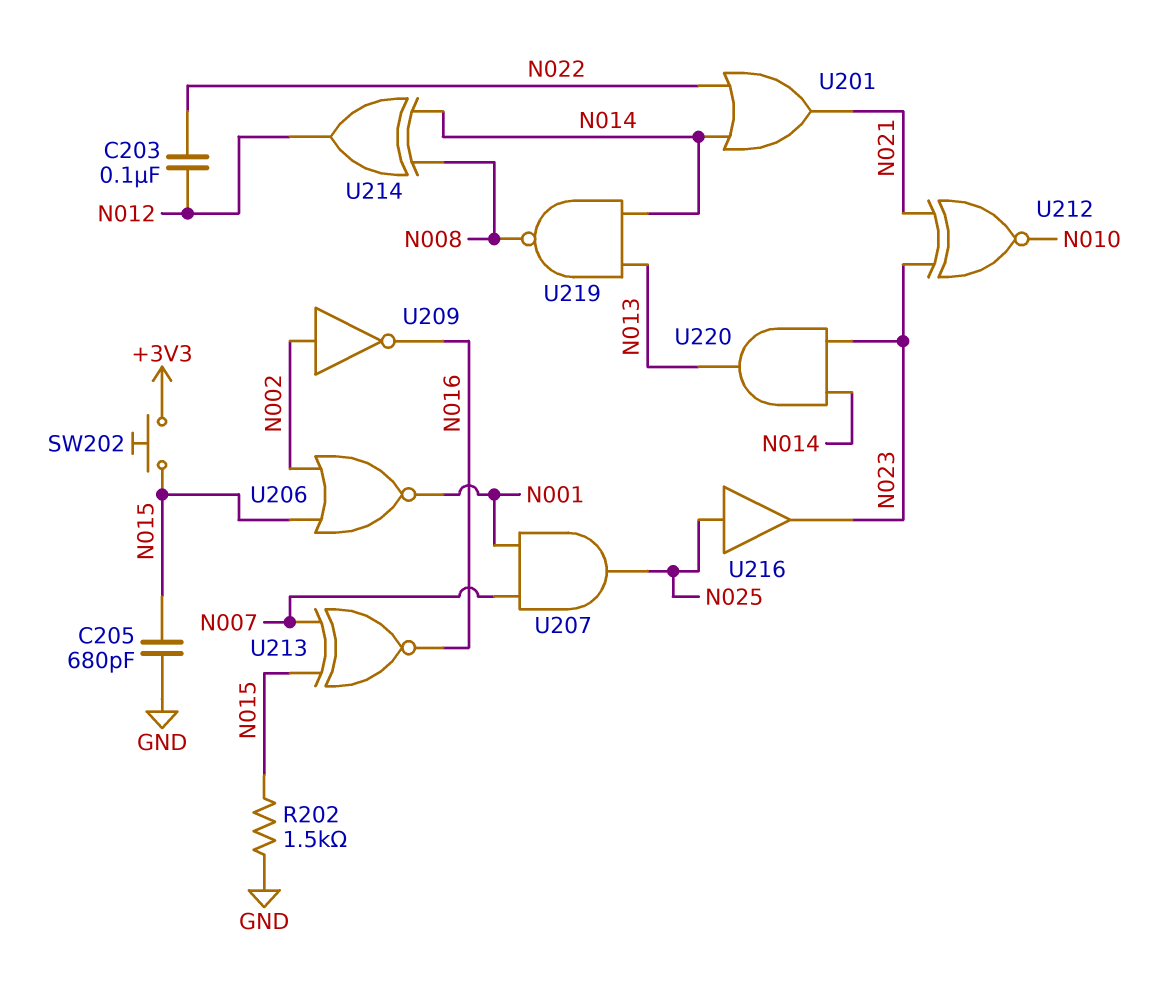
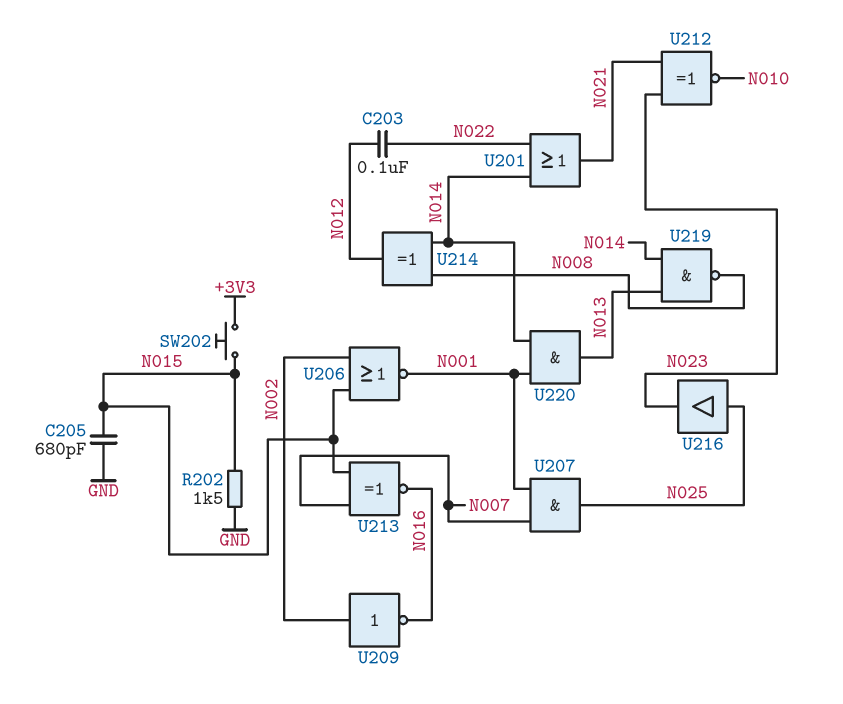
U220: AND (in N014, in N023, out N013) -> AND (in N001, in N014, out N013)

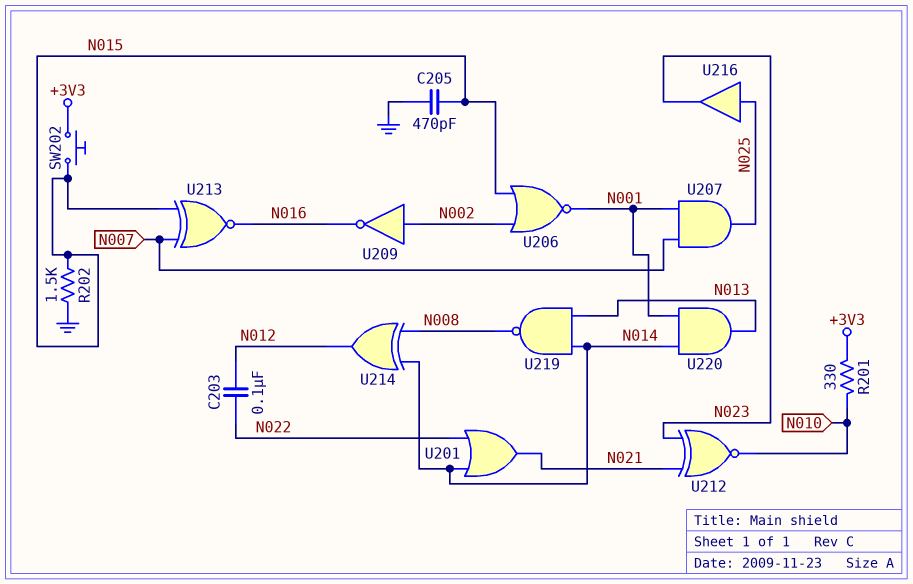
C205: 680pF (GND, N015) -> 470pF (GND, N015)
R201: none -> 330 (+3V3, N010)

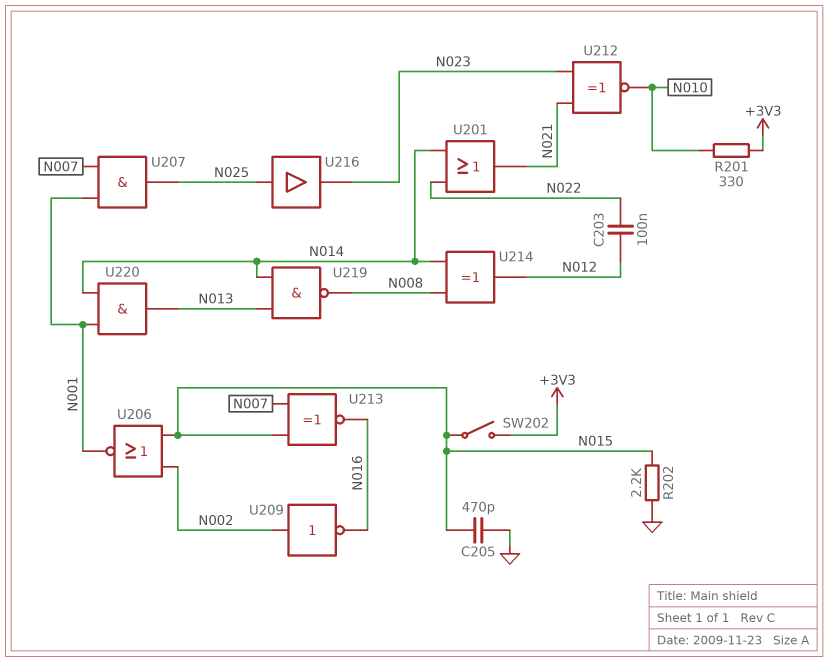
R202: 1.5k (GND, N015) -> 2.2k (GND, N015)
SW202: button (+3V3, N015) -> switch (+3V3, N015)

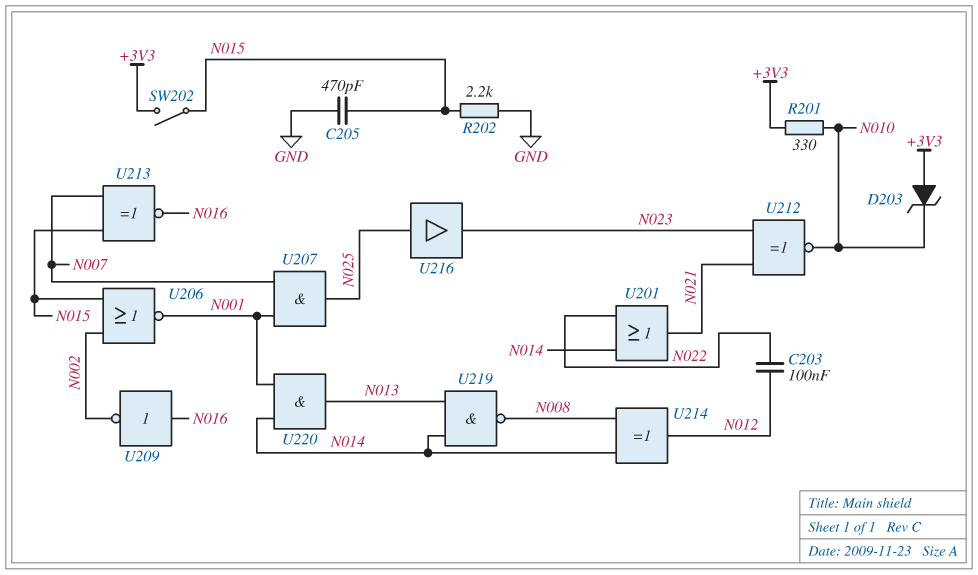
D203: none -> zener (A +3V3, K N010)
U209: NOT (in N002, out N016) -> NOT (in N016, out N002)

